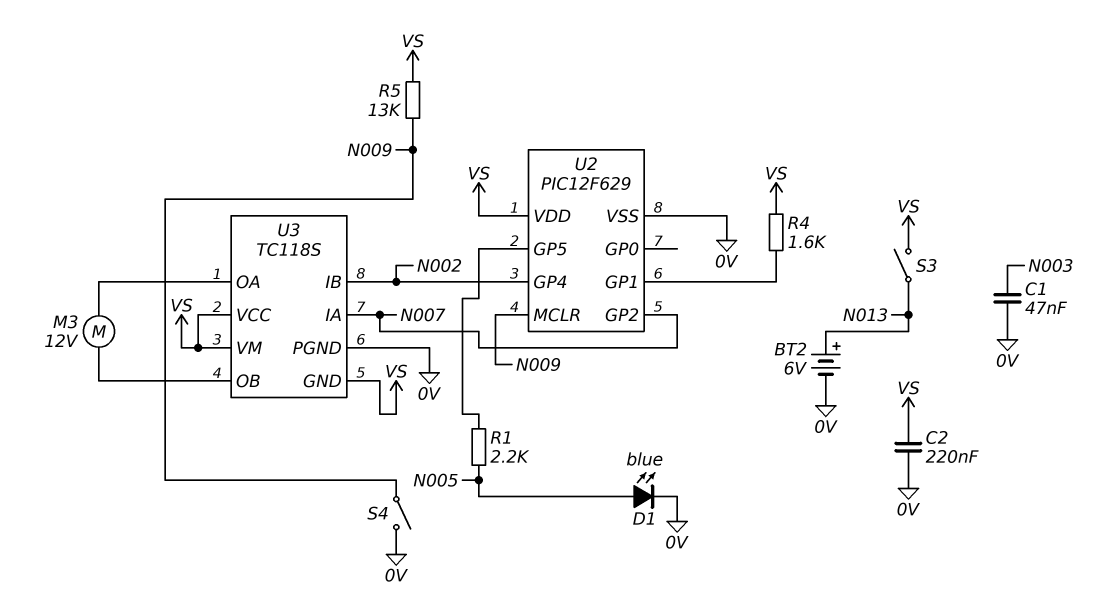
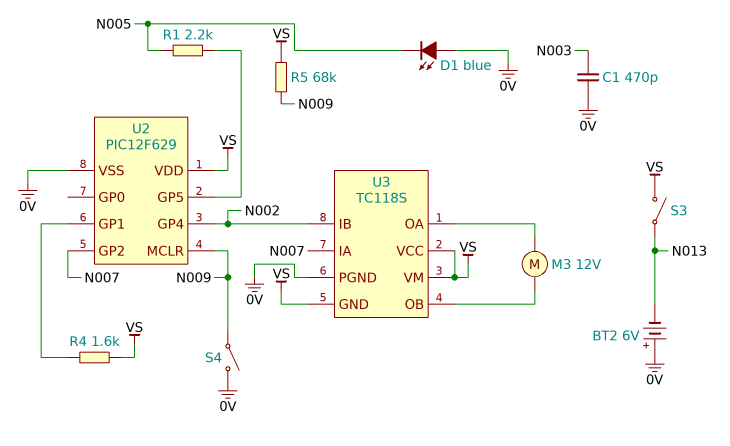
BT2: 6V (plus N013, minus 0V) -> 6V (plus 0V, minus N013)
C1: 47nF (0V, N003) -> 470pF (0V, N003)
C2: 220nF (0V, VS) -> none
D1: LED blue (A N005, K 0V) -> LED blue (A 0V, K N005)
R5: 13k (N009, VS) -> 68k (N009, VS)

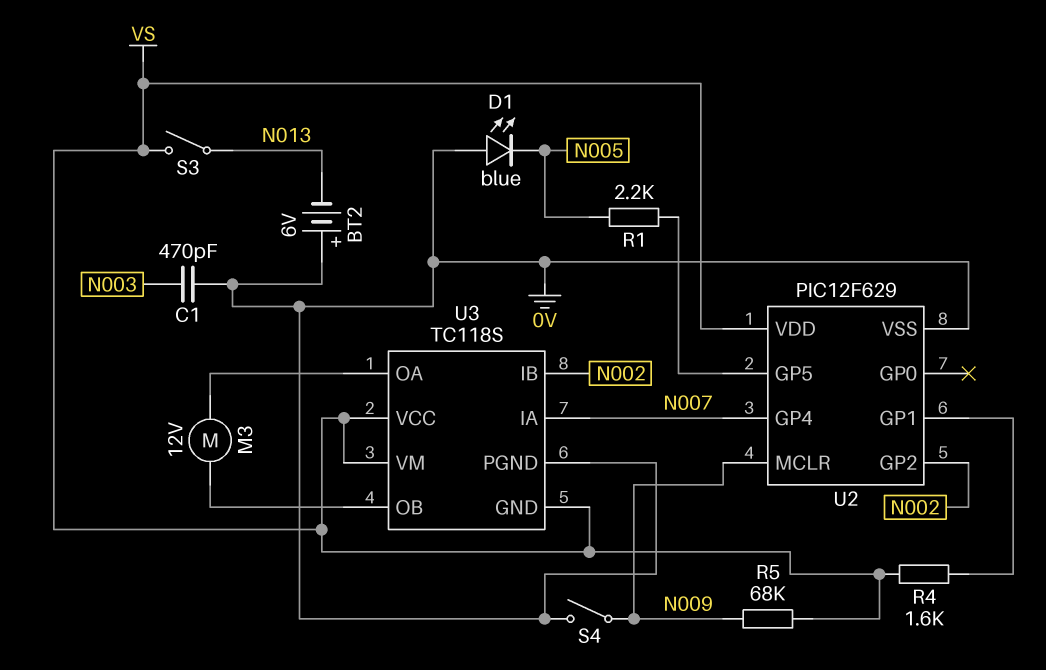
U2 pin GP2: N007 -> N002
U2 pin GP4: N002 -> N007

